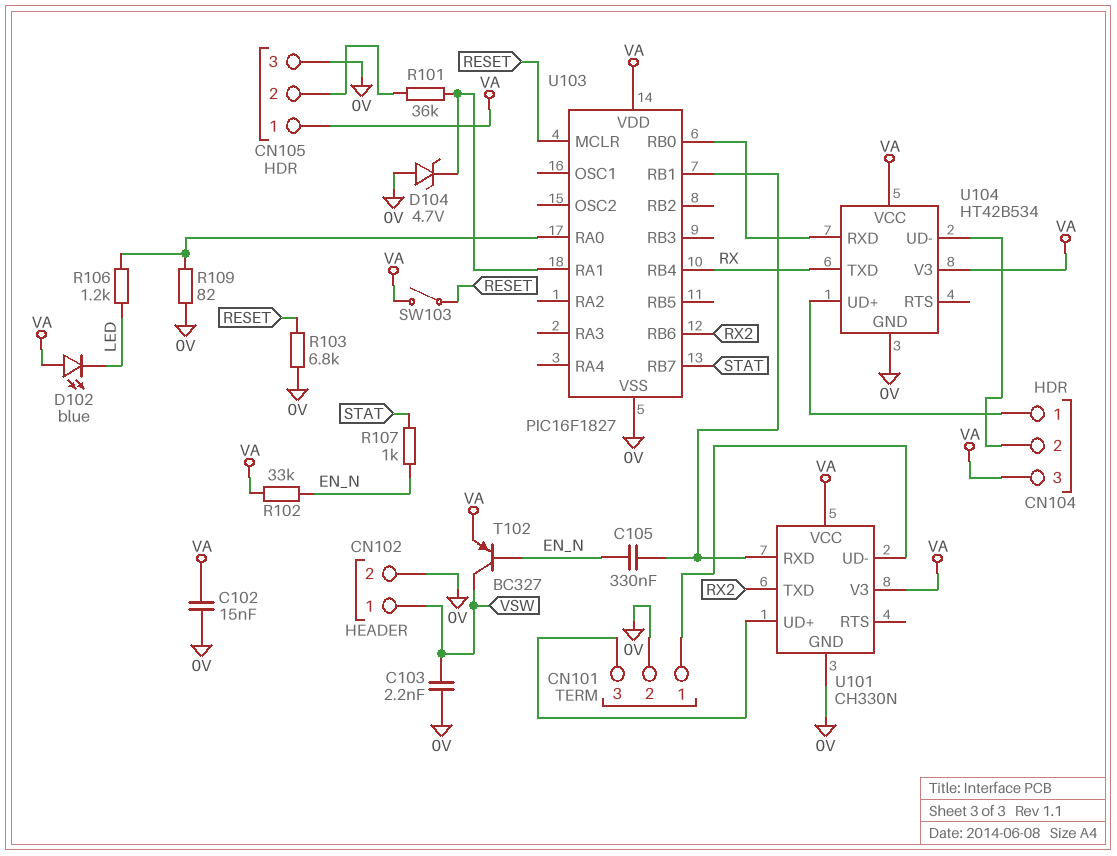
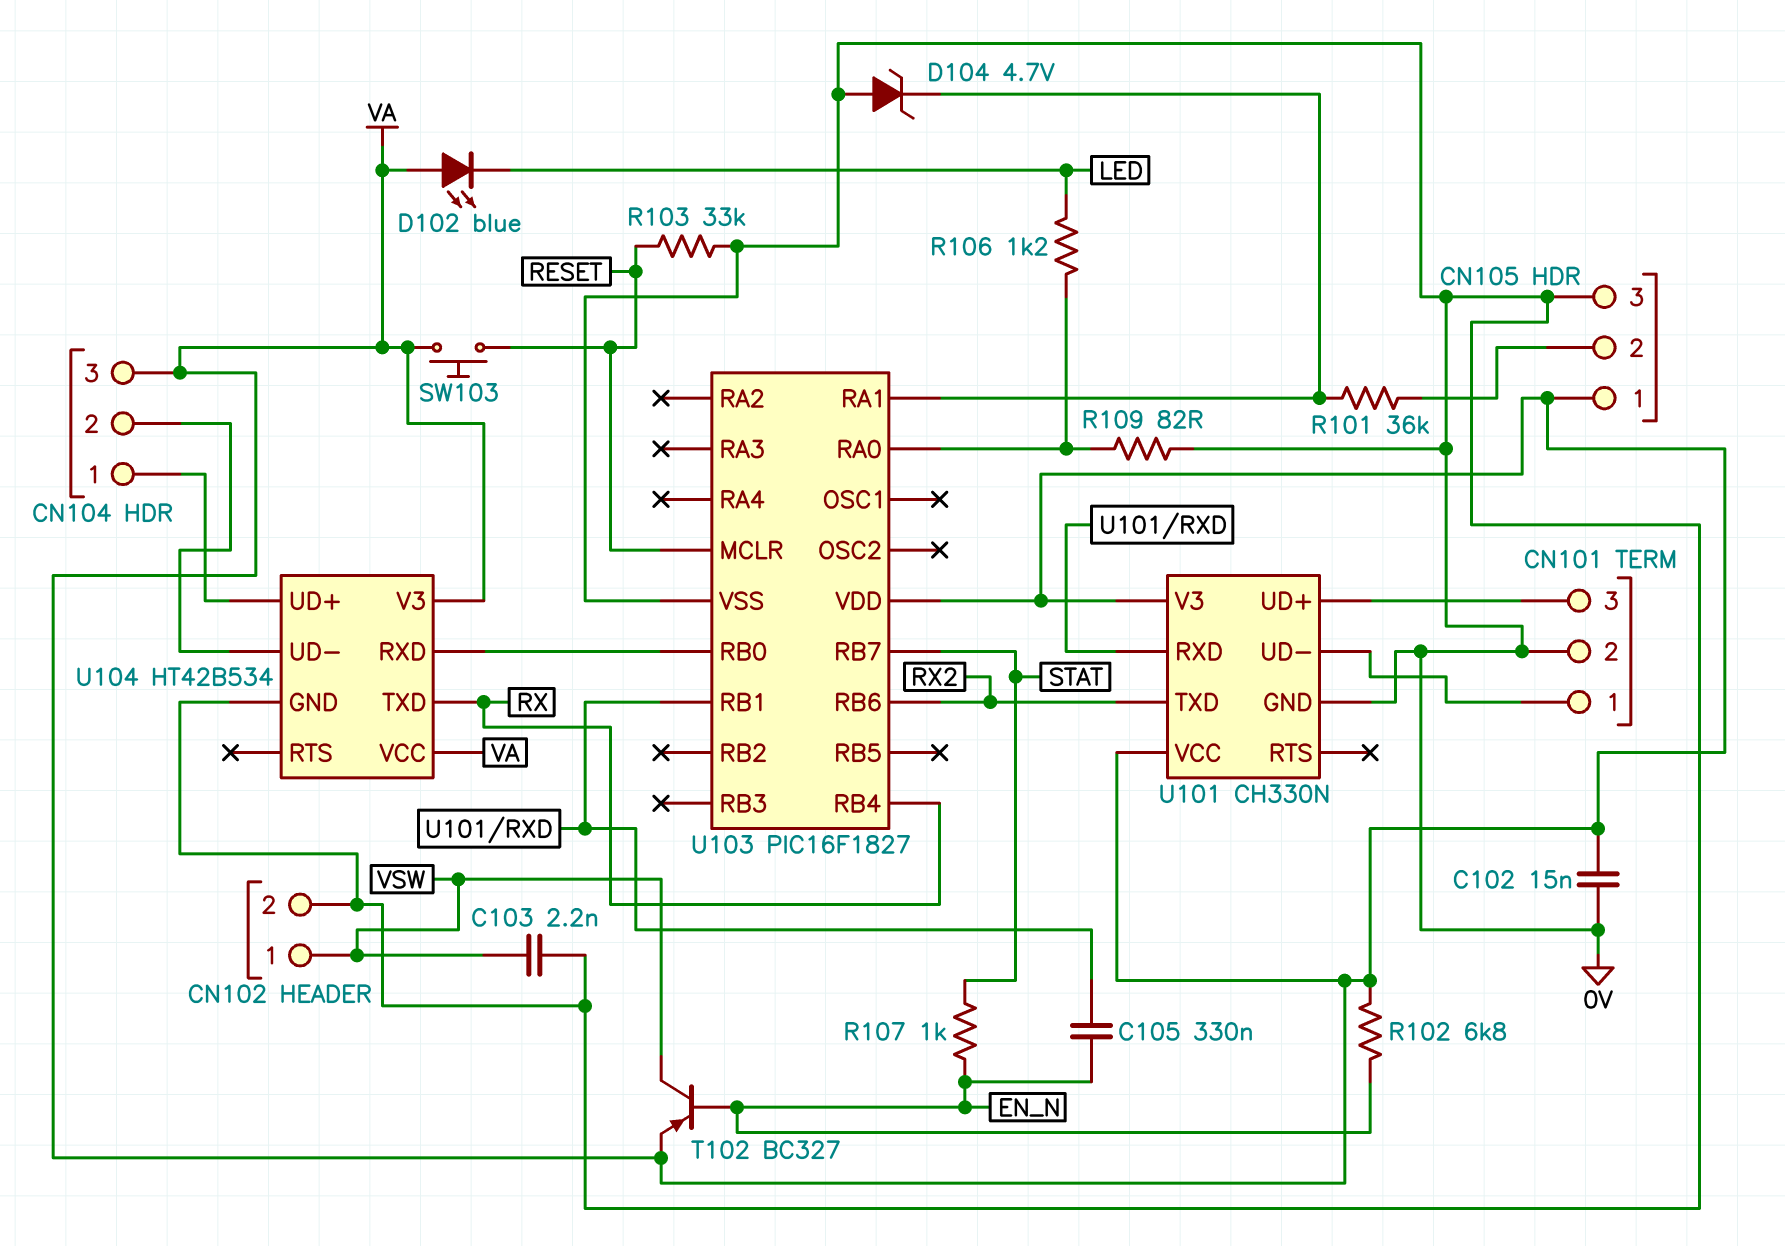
R102: 33k (EN_N, VA) -> 6.8k (EN_N, VA)
R103: 6.8k (0V, RESET) -> 33k (0V, RESET)
SW103: switch (RESET, VA) -> button (RESET, VA)

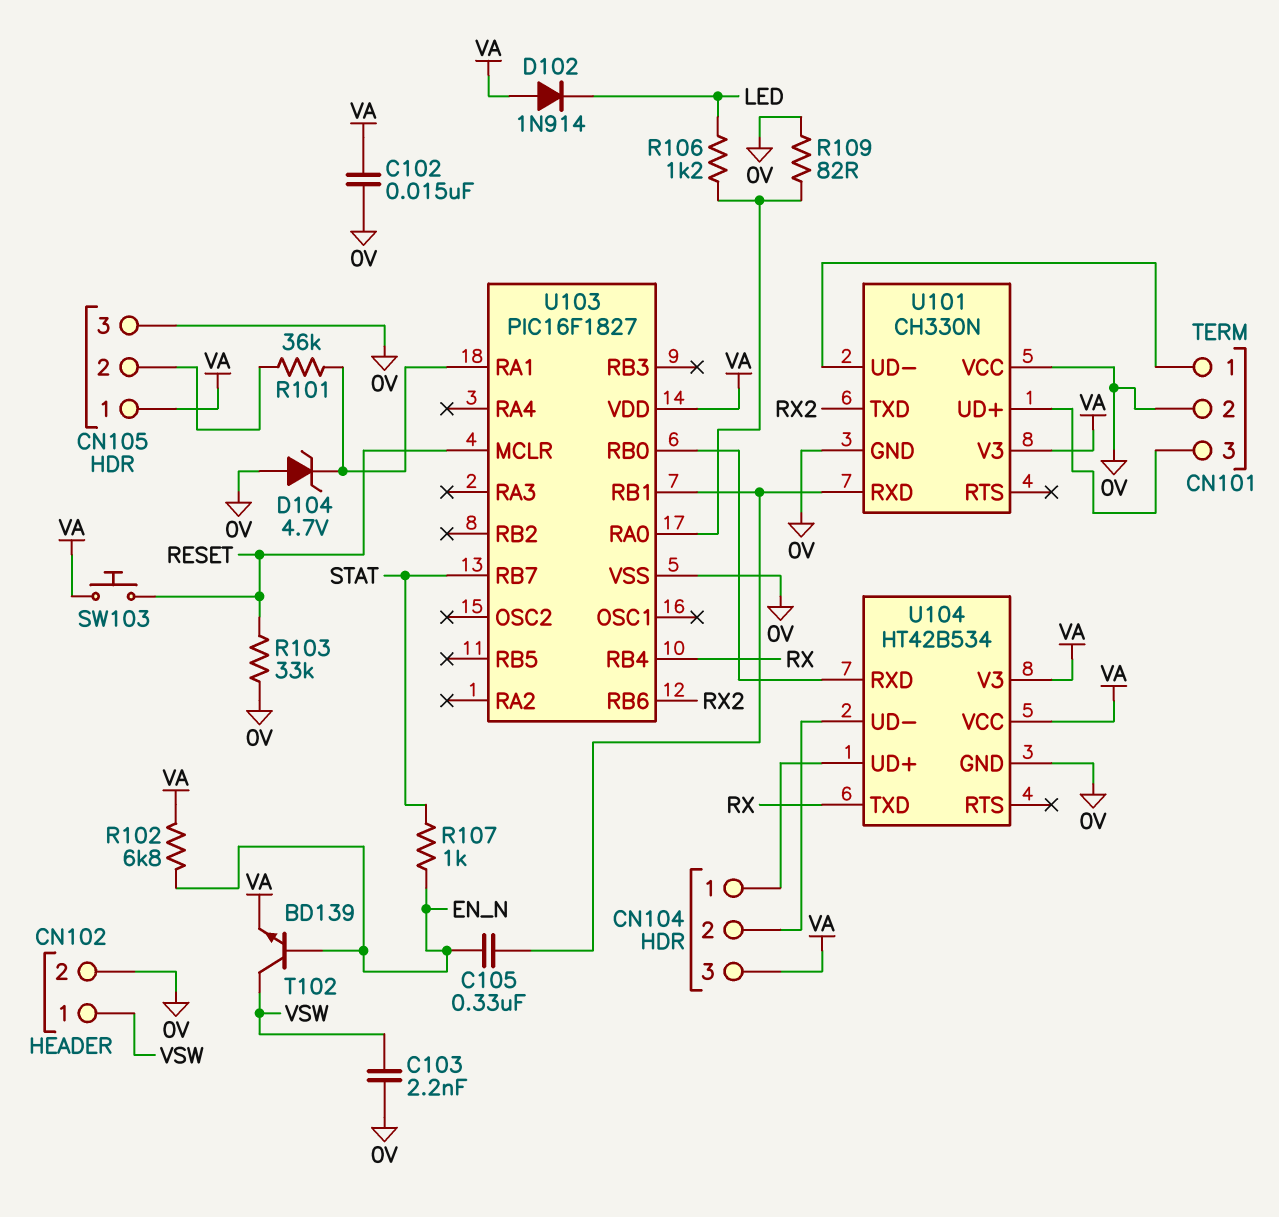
D102: LED blue (A VA, K LED) -> diode 1N914 (A VA, K LED)
T102: PNP BC327 (B EN_N, C VSW, E VA) -> NPN BD139 (B EN_N, C VSW, E VA)
U101 pin VCC: VA -> 0V

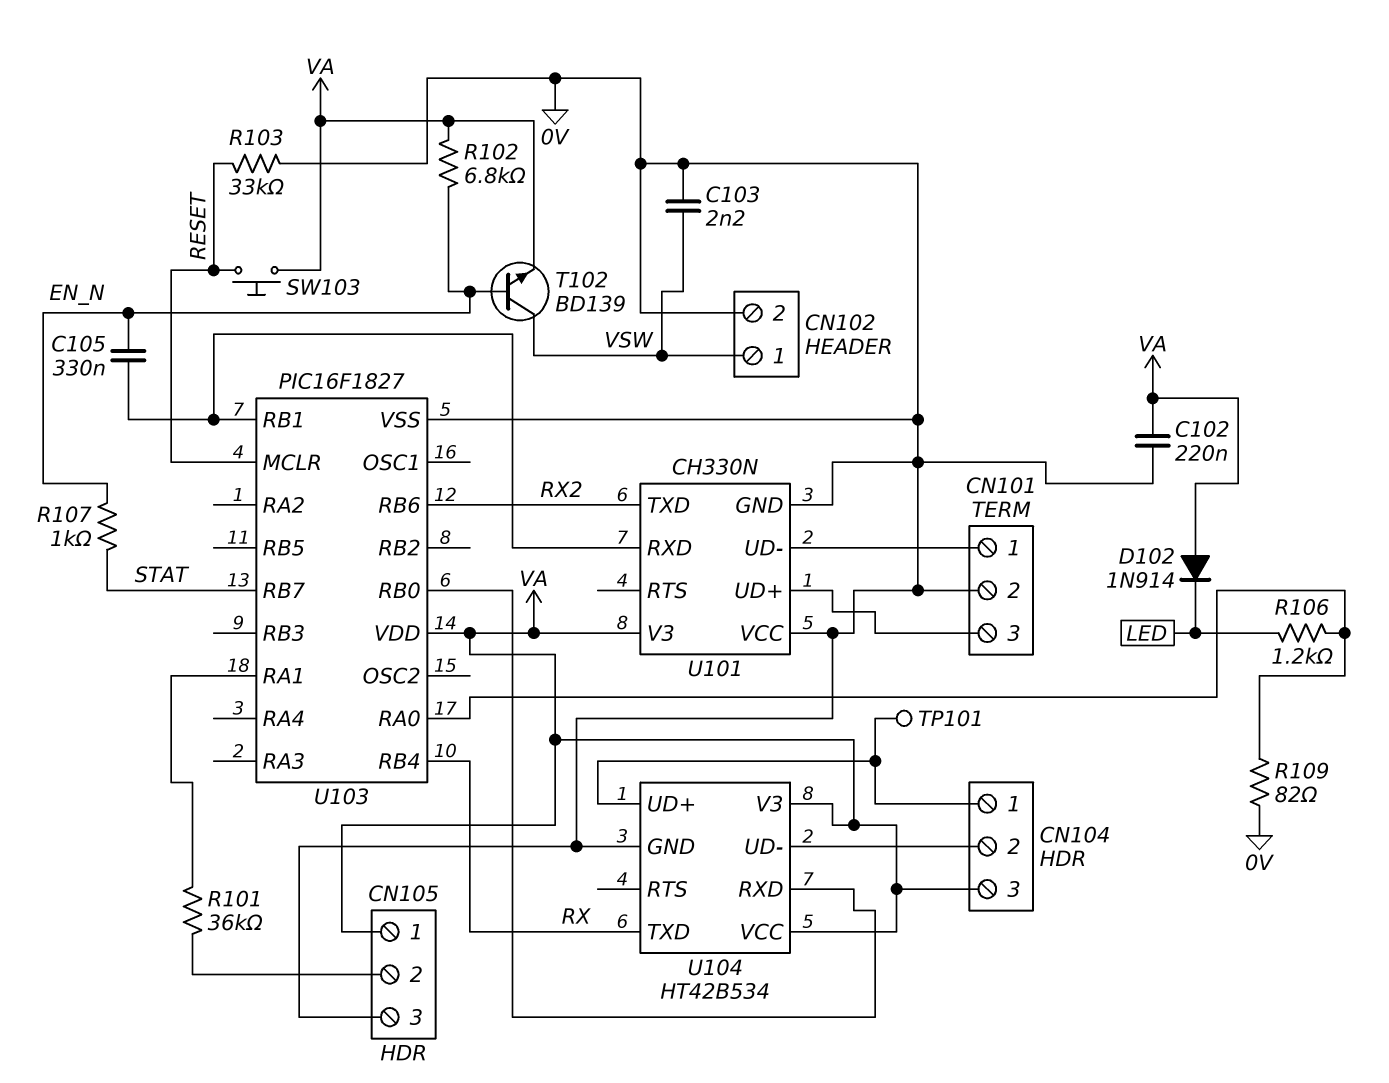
C102: 15nF (0V, VA) -> 220nF (0V, VA)
D104: zener 4.7V (A 0V, K U103/RA1) -> none
TP101: none -> test point (CN104/1)

